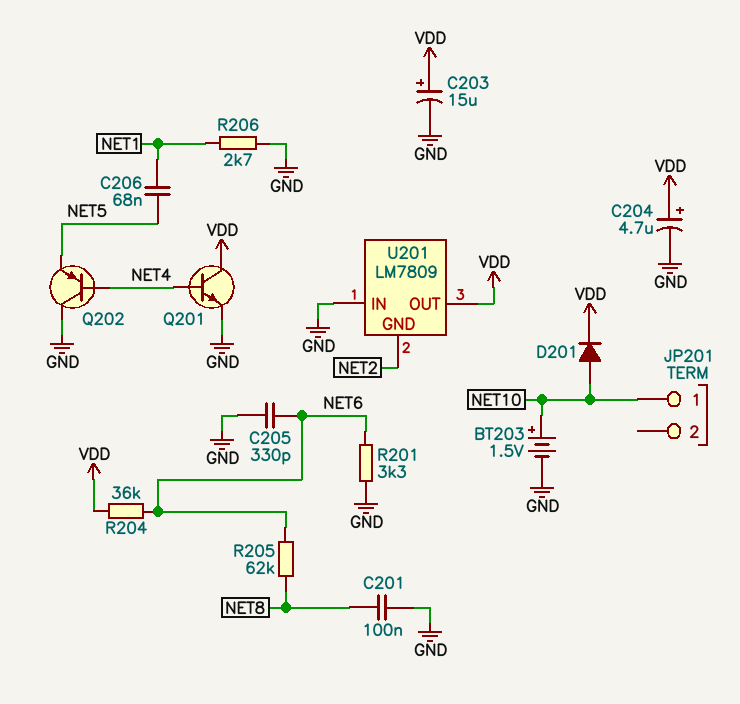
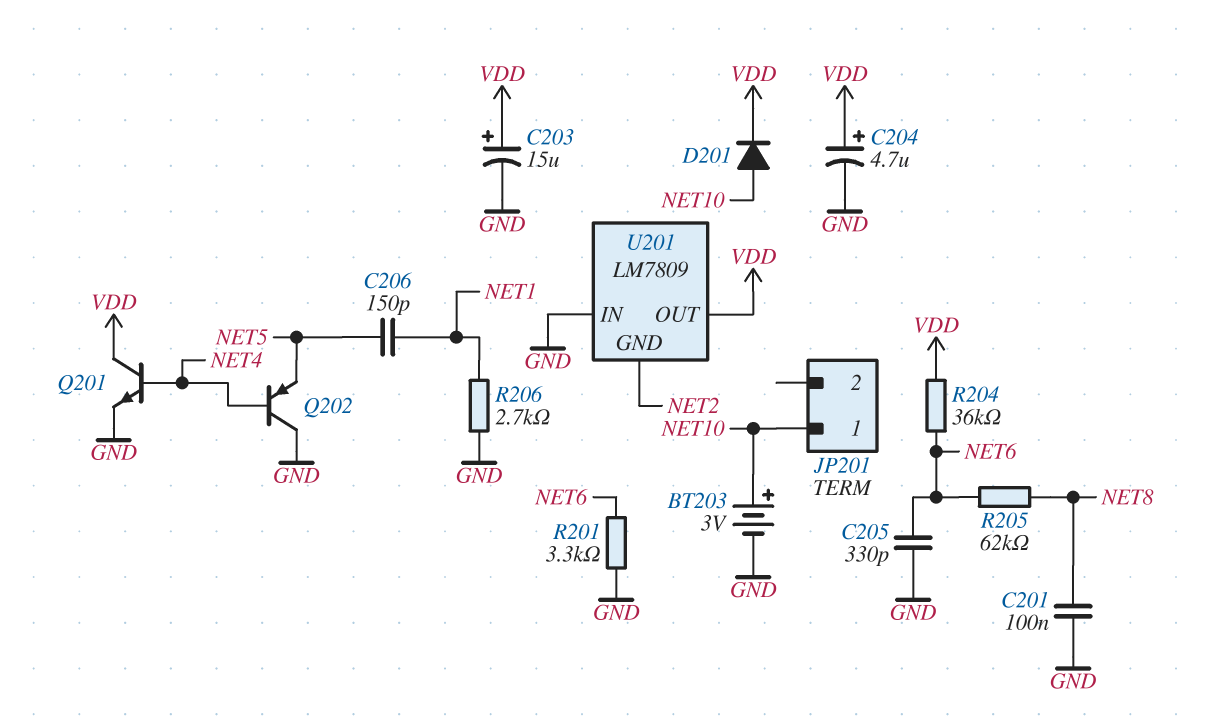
BT203: 1.5V (plus NET10, minus GND) -> 3V (plus NET10, minus GND)
C206: 68nF (NET1, NET5) -> 150pF (NET1, NET5)

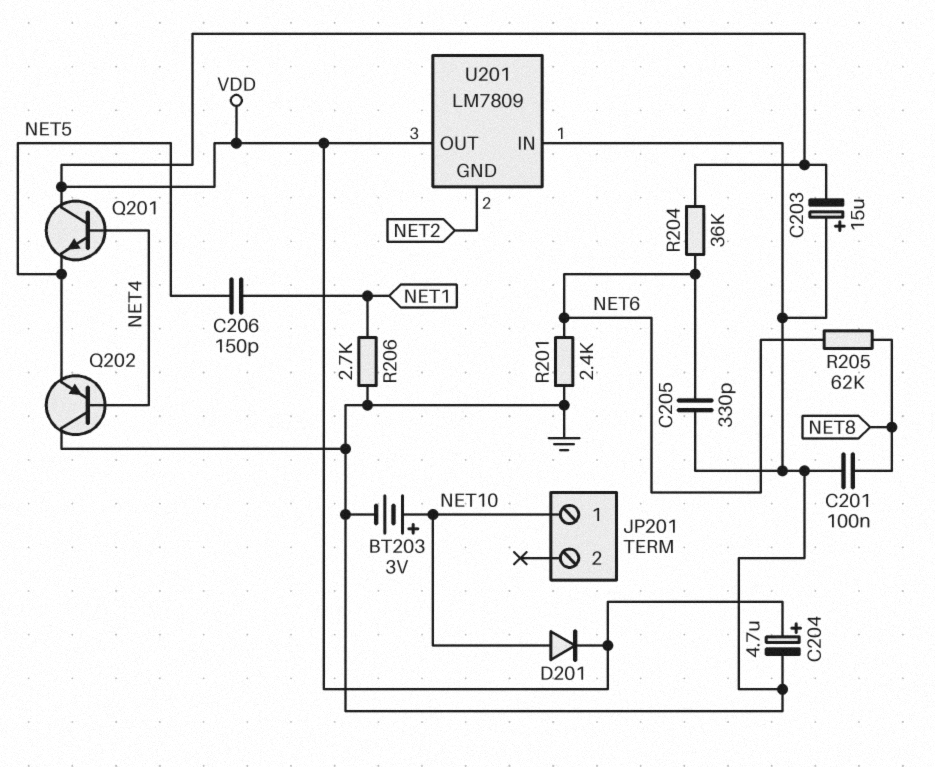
C203: 15uF (plus VDD, minus GND) -> 15uF (plus GND, minus VDD)
Q201: NPN (B NET4, C VDD, E GND) -> NPN (B NET4, C VDD, E NET5)
R201: 3.3k (GND, NET6) -> 2.4k (GND, NET6)

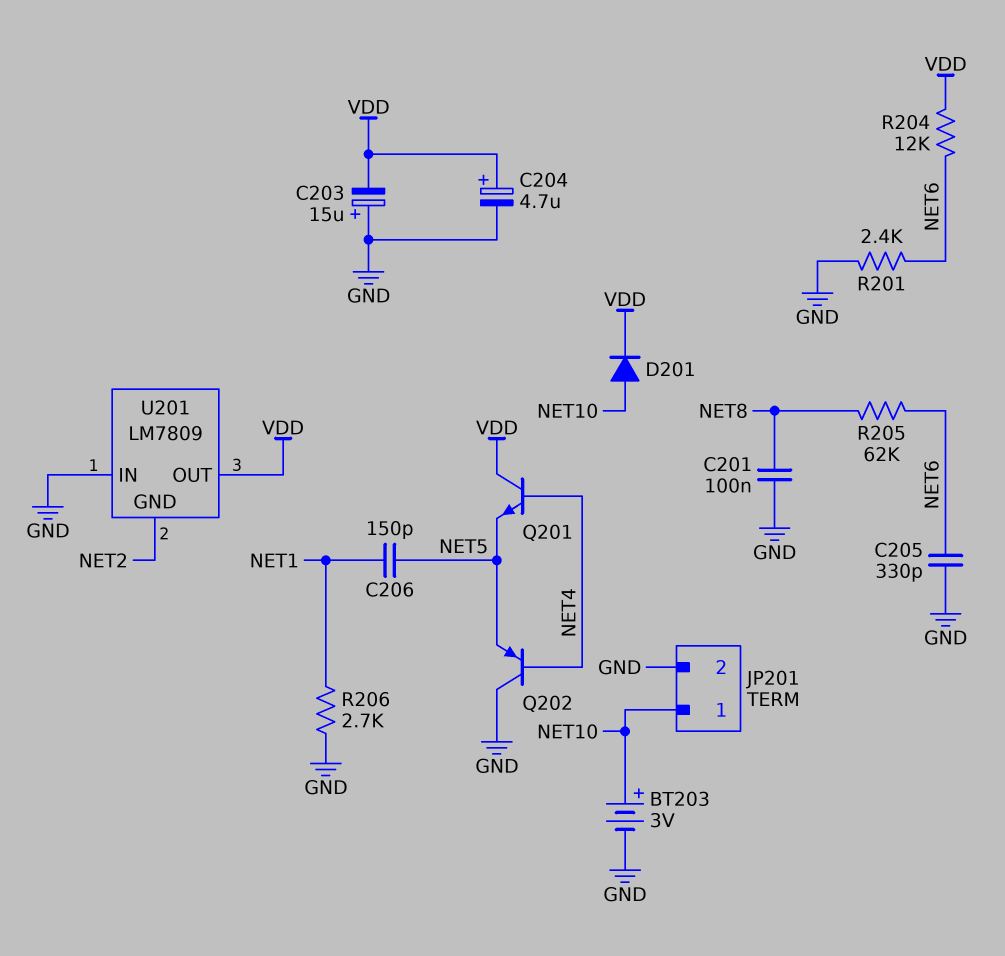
JP201 pin 2: none -> GND
R204: 36k (NET6, VDD) -> 12k (NET6, VDD)

